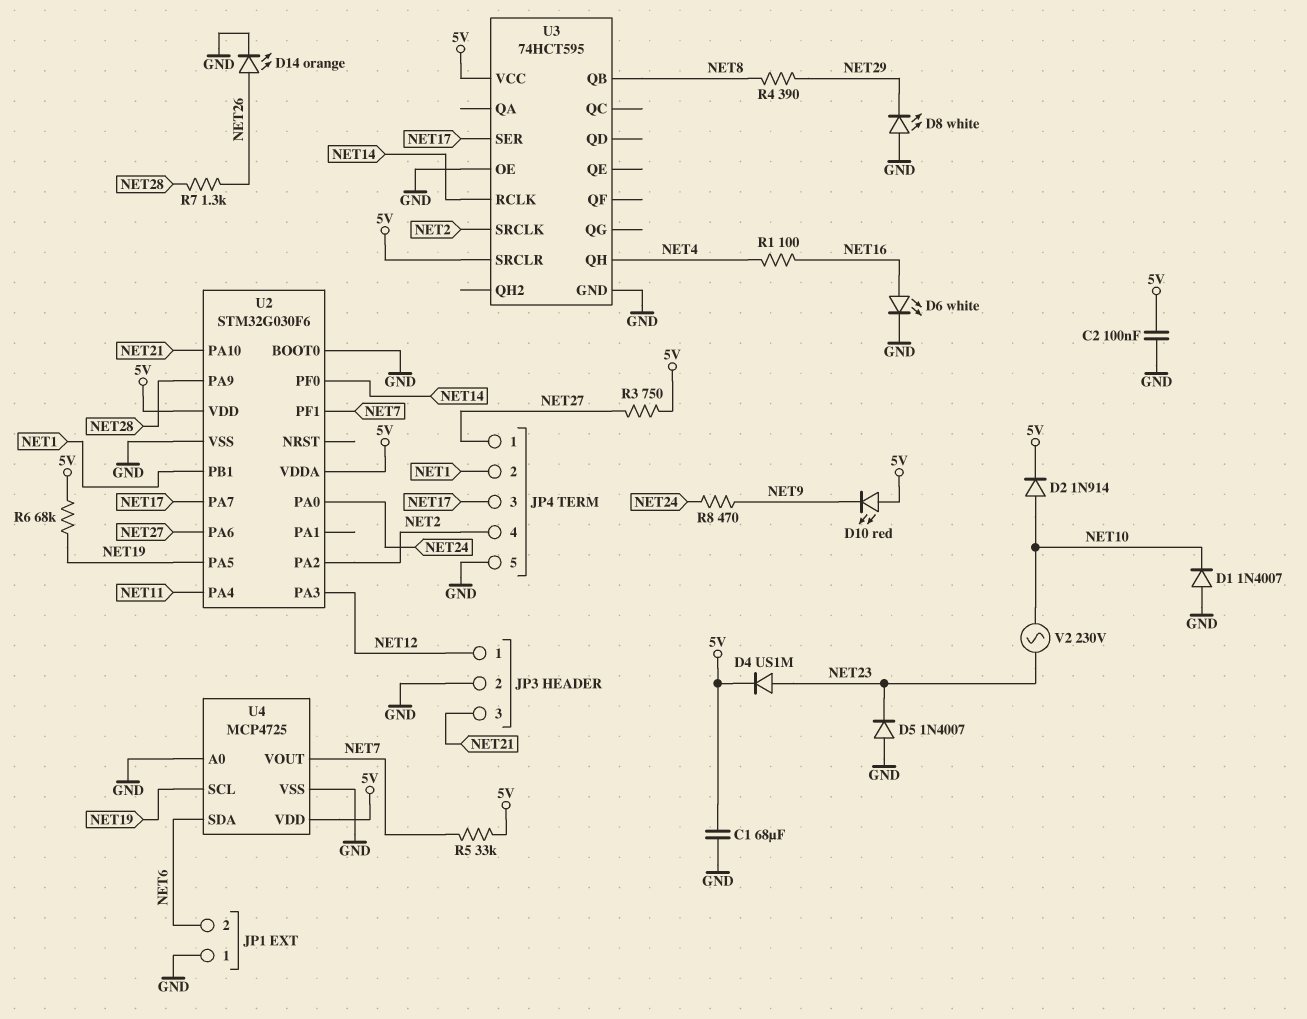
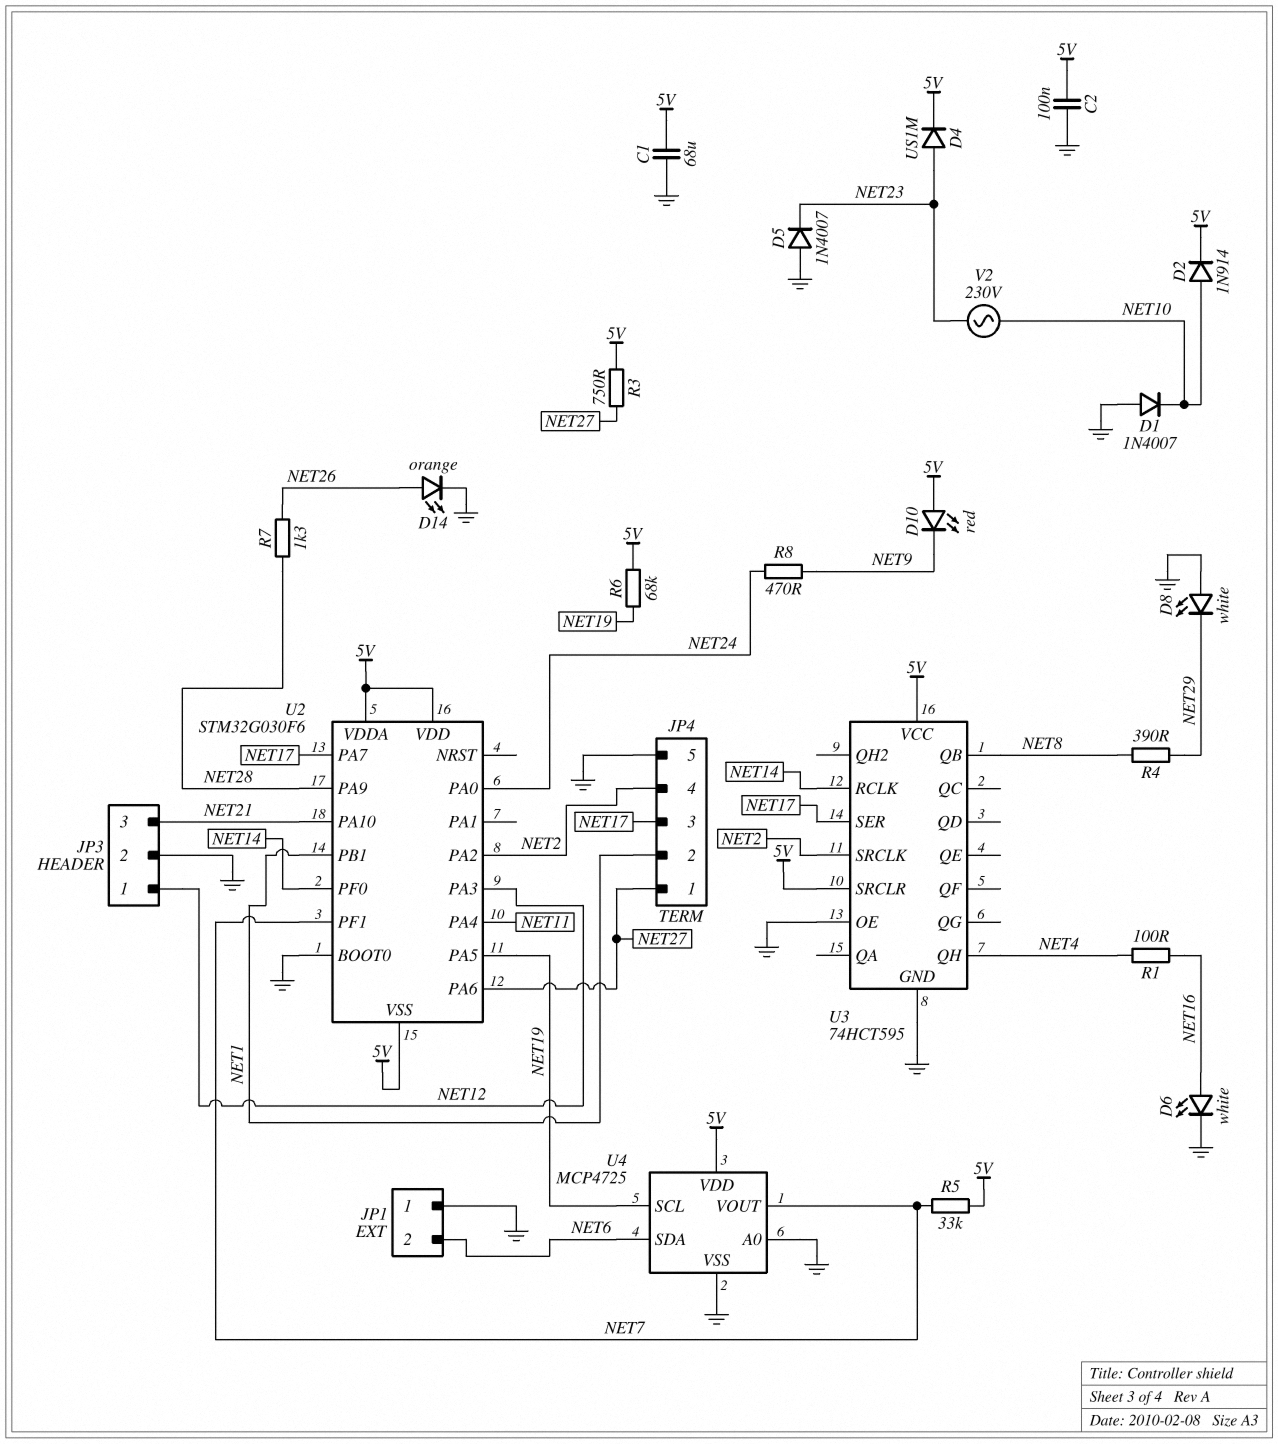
U2 pin VSS: GND -> 5V

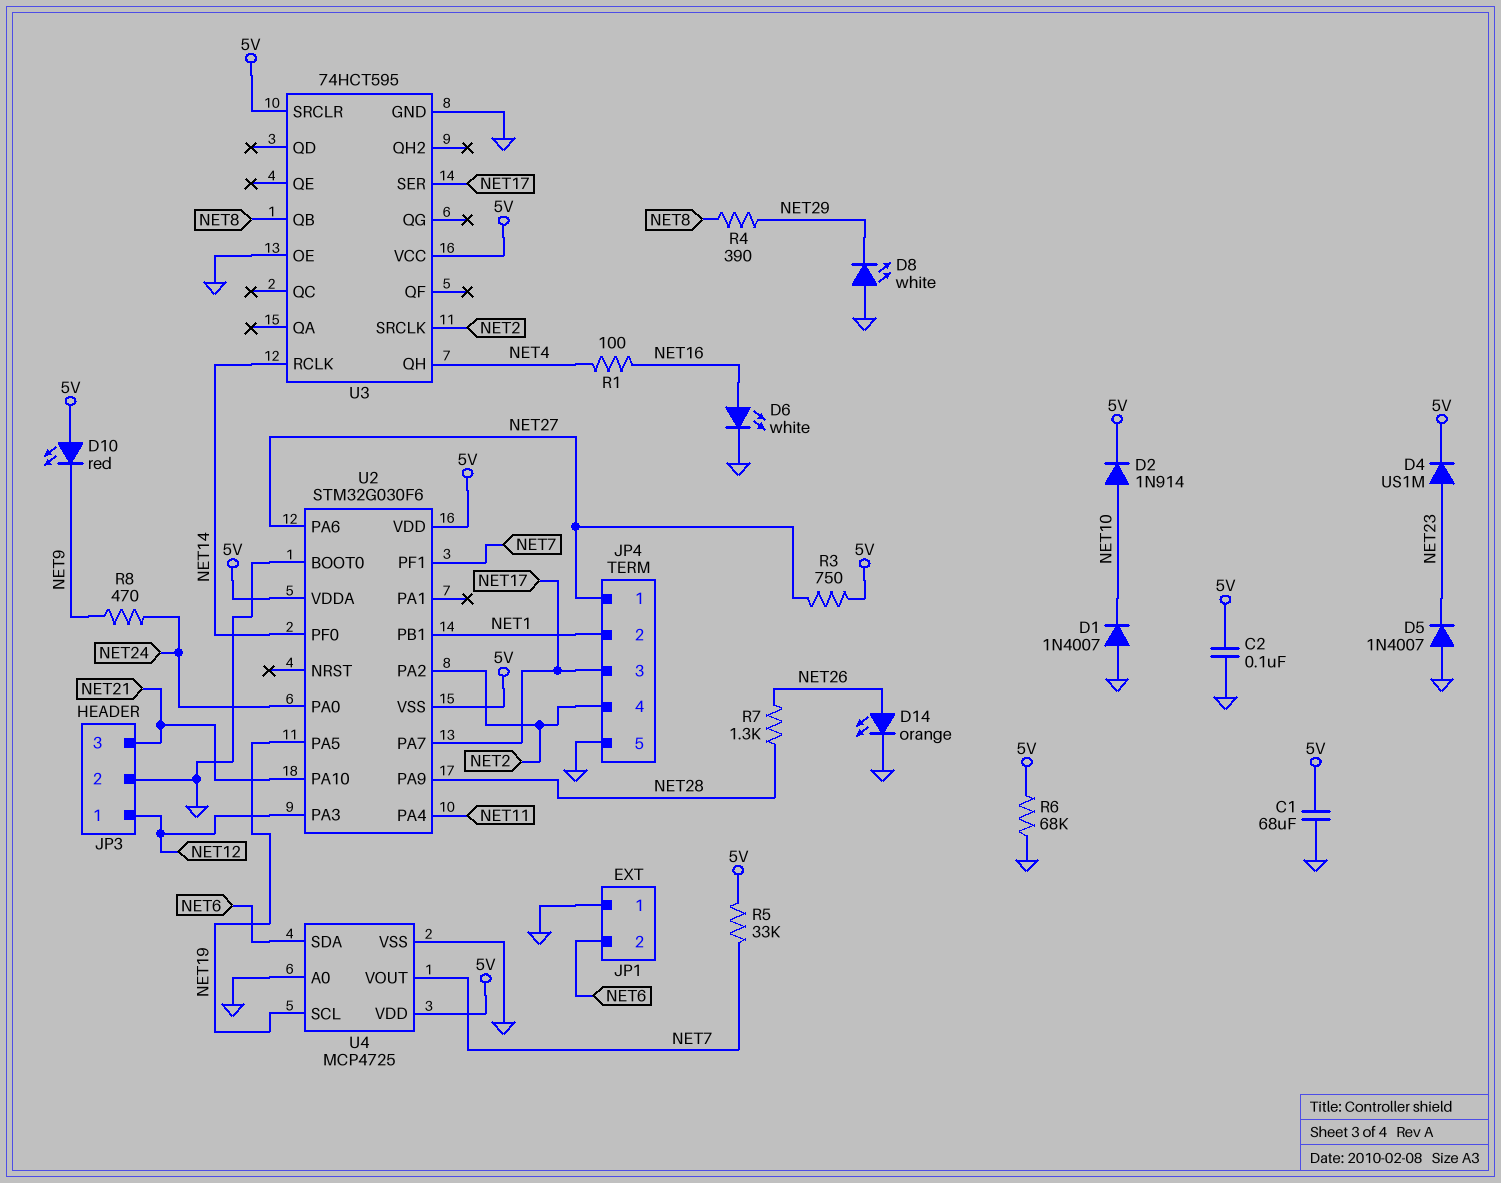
R6: 68k (5V, NET19) -> 68k (5V, GND)
V2: AC 230V (NET10, NET23) -> none

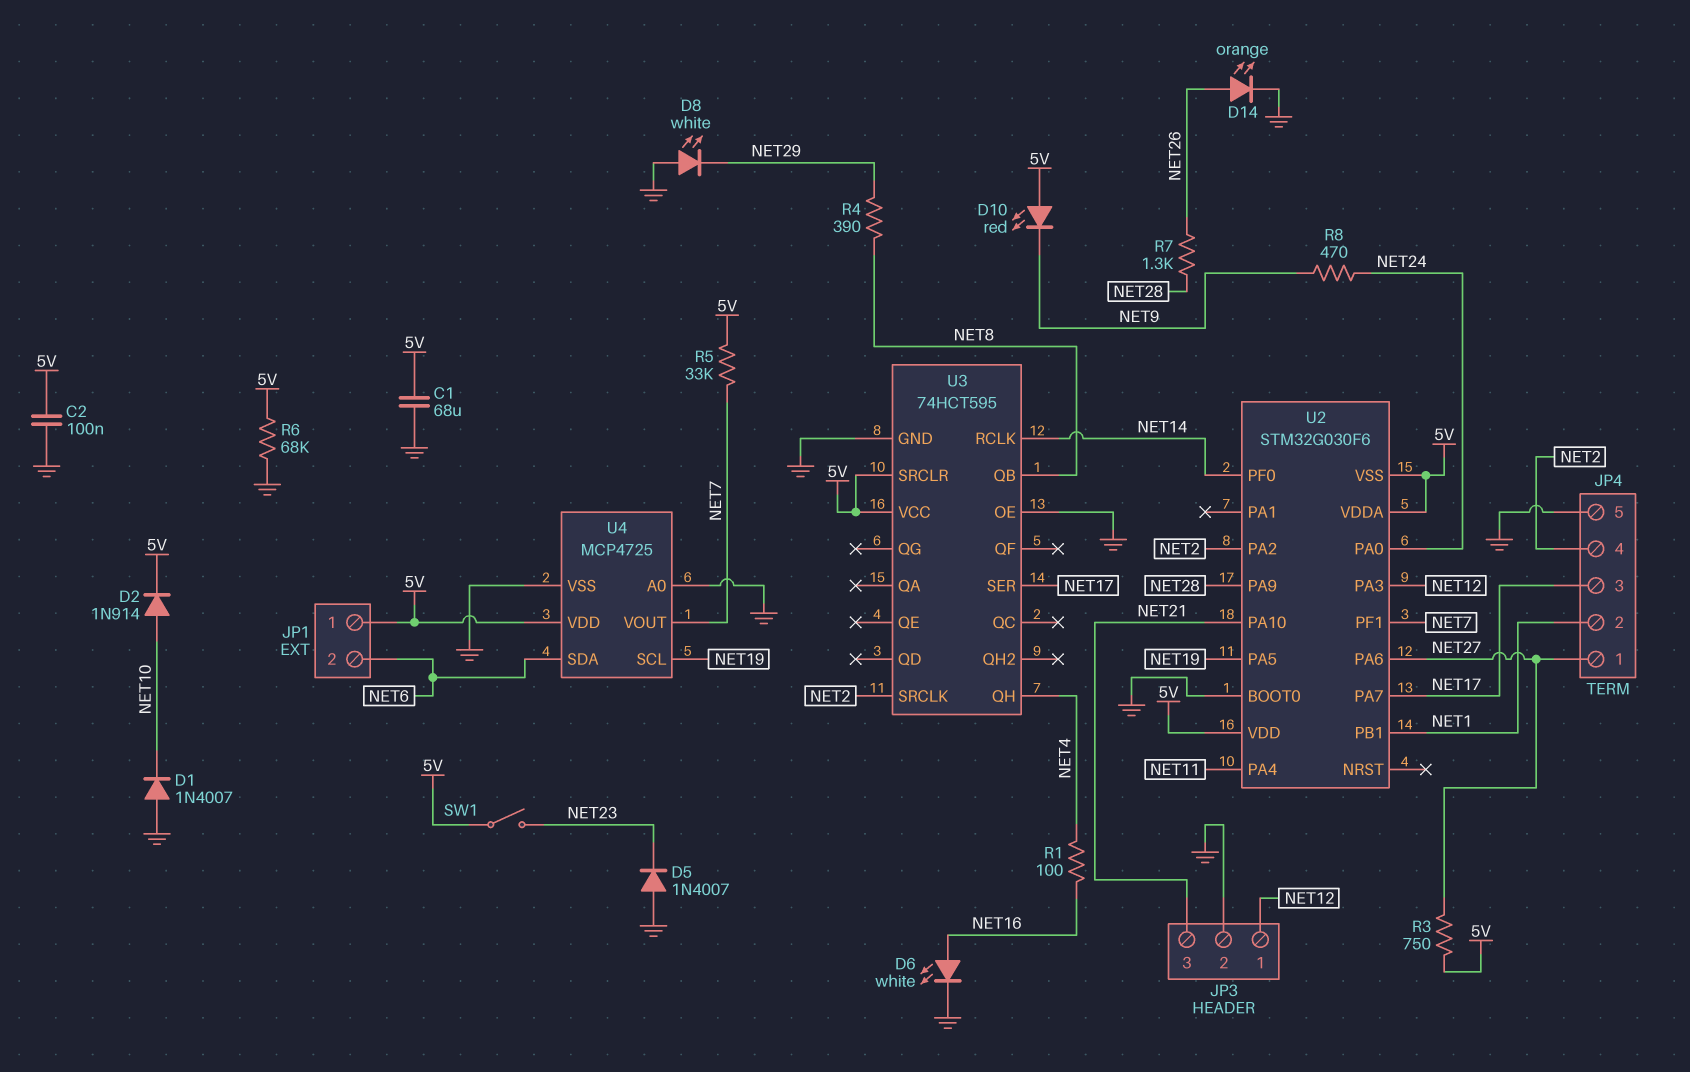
D4: diode US1M (A NET23, K 5V) -> none
JP1 pin 1: GND -> 5V
SW1: none -> switch (5V, NET23)

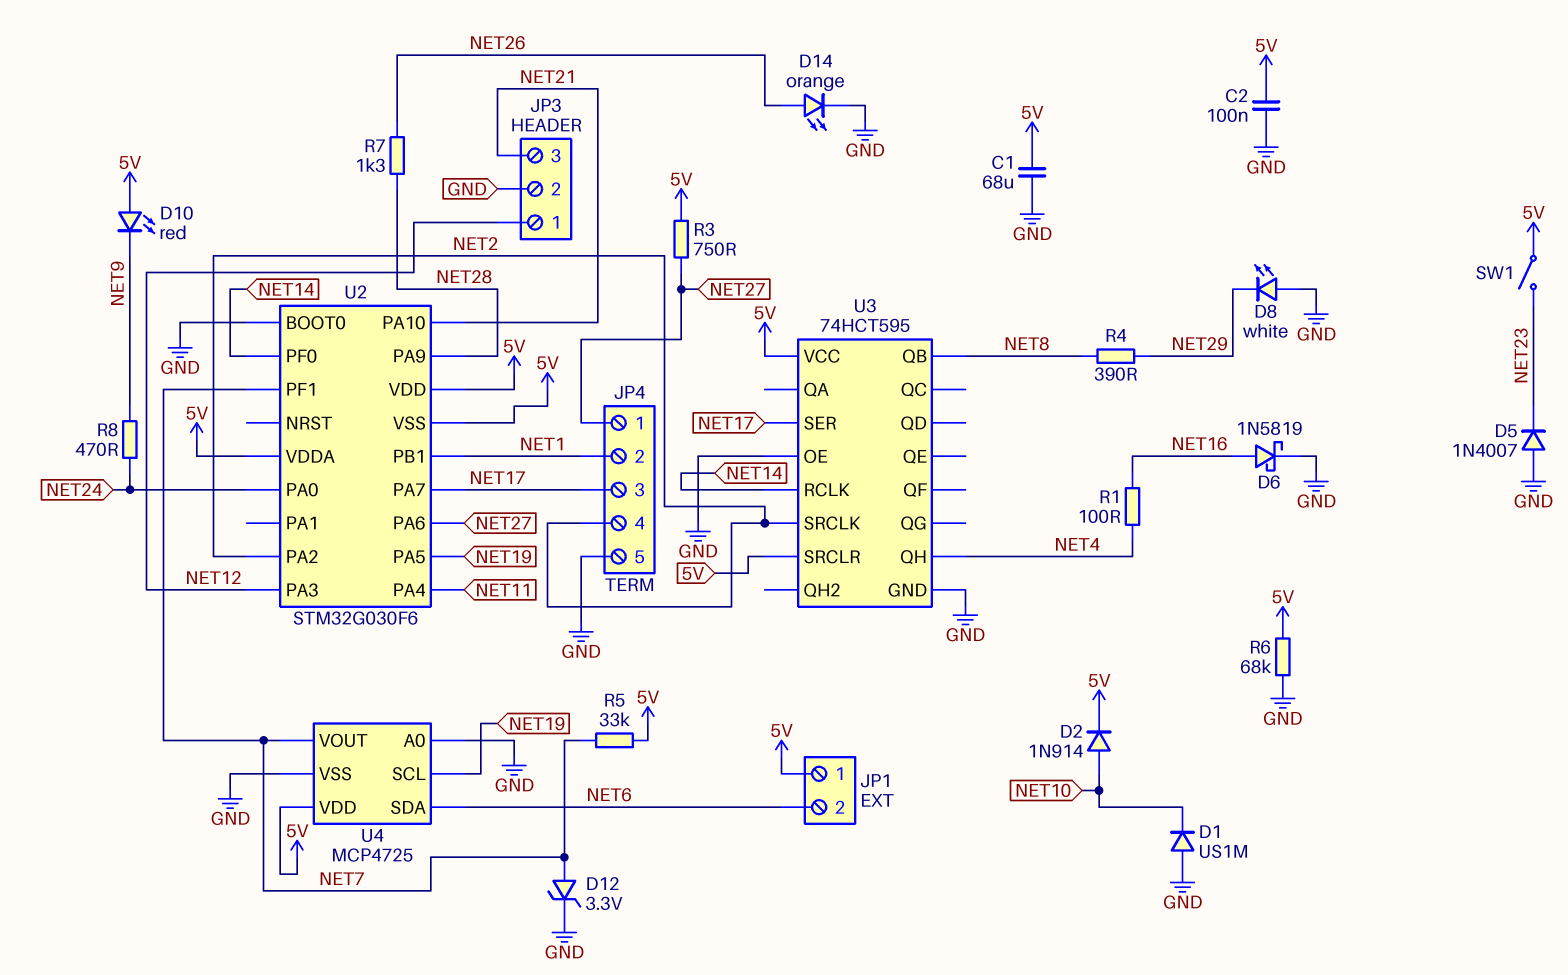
D1: diode 1N4007 (A GND, K NET10) -> diode US1M (A GND, K NET10)
D6: LED white (A NET16, K GND) -> schottky 1N5819 (A NET16, K GND)
D12: none -> zener 3.3V (A NET7, K GND)

